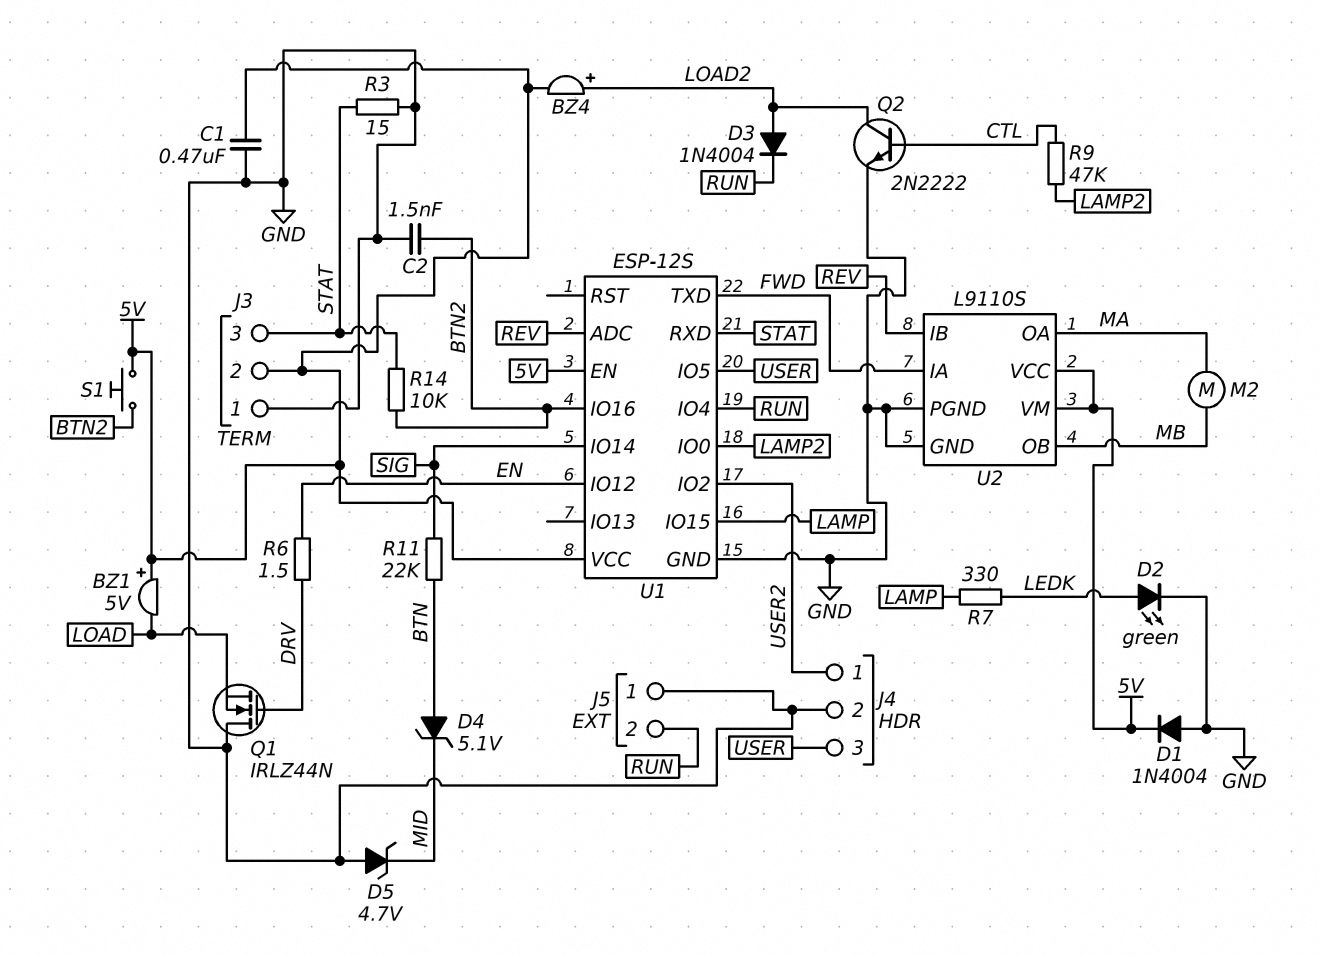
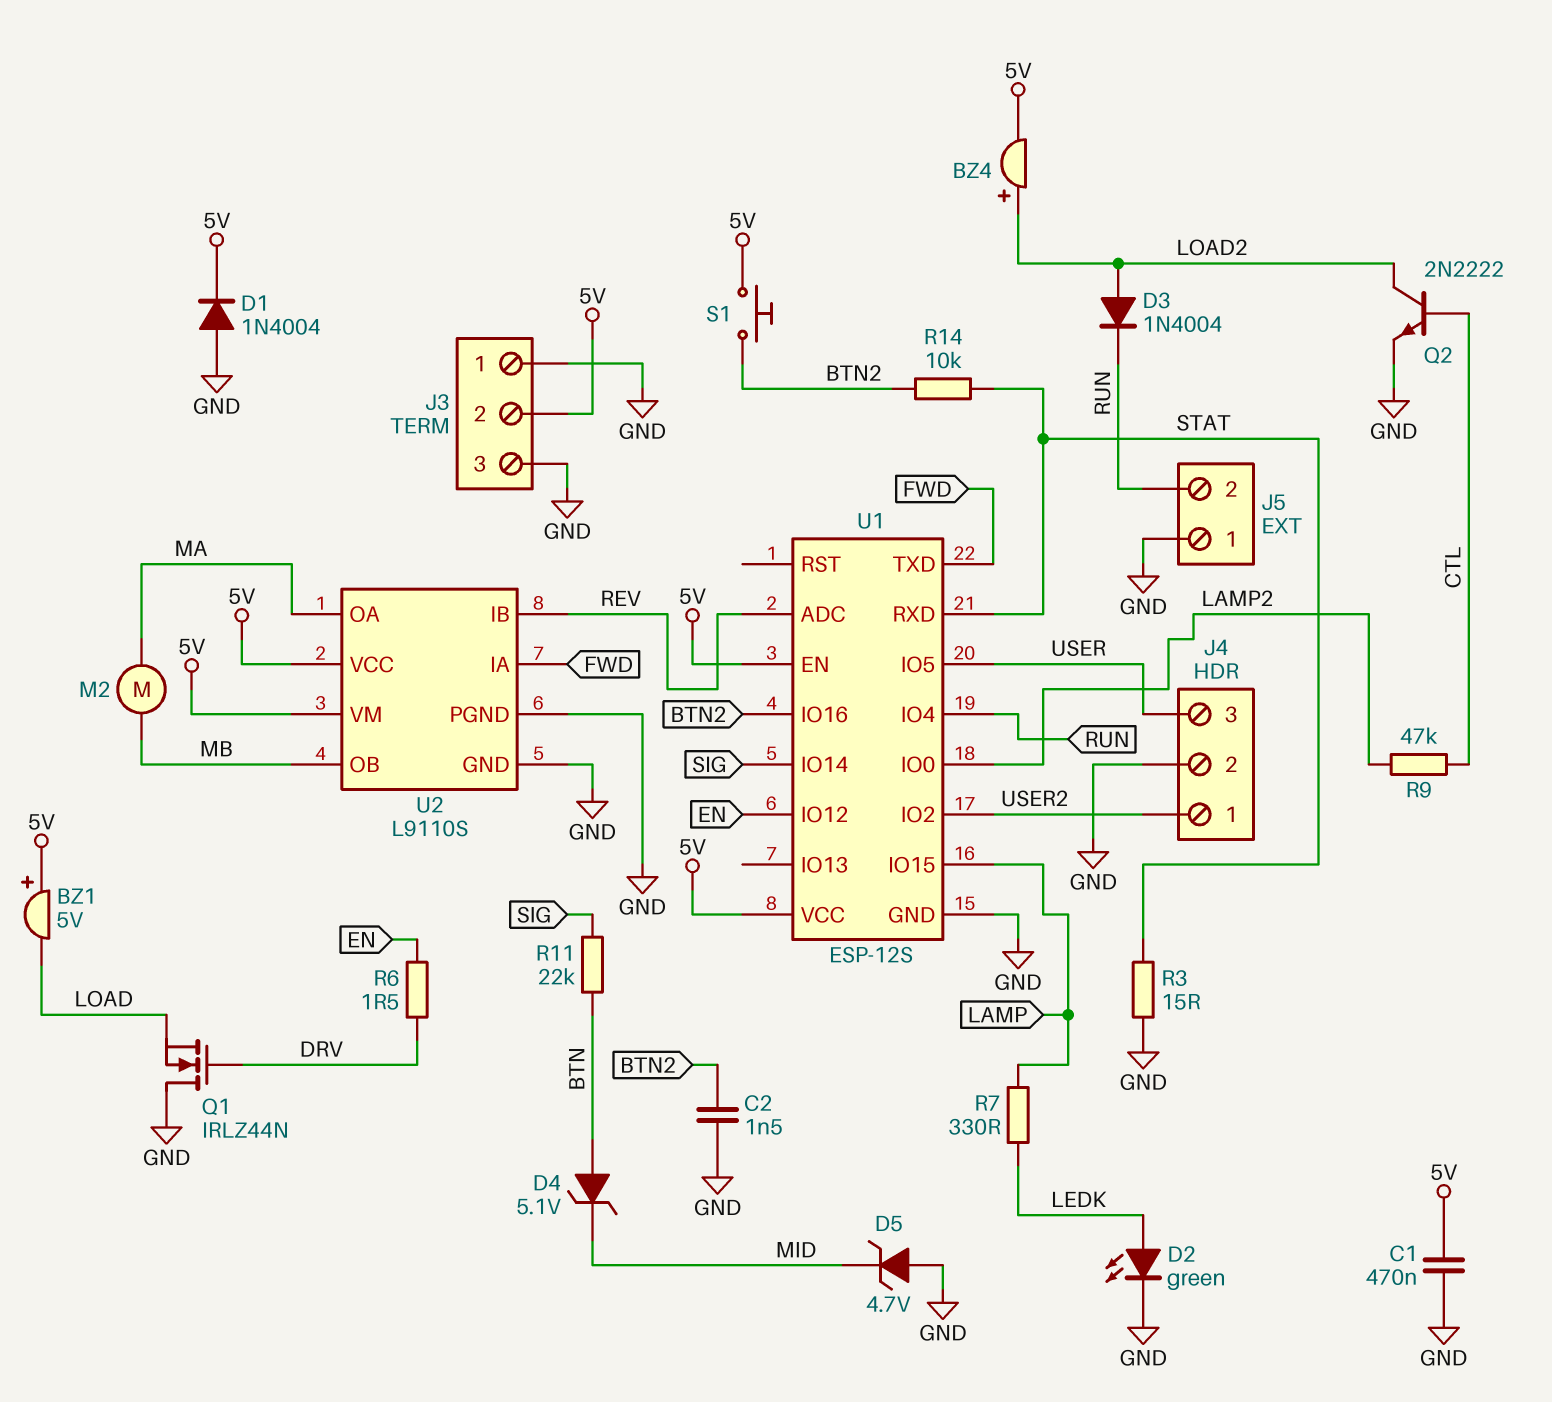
J3 pin 3: STAT -> GND

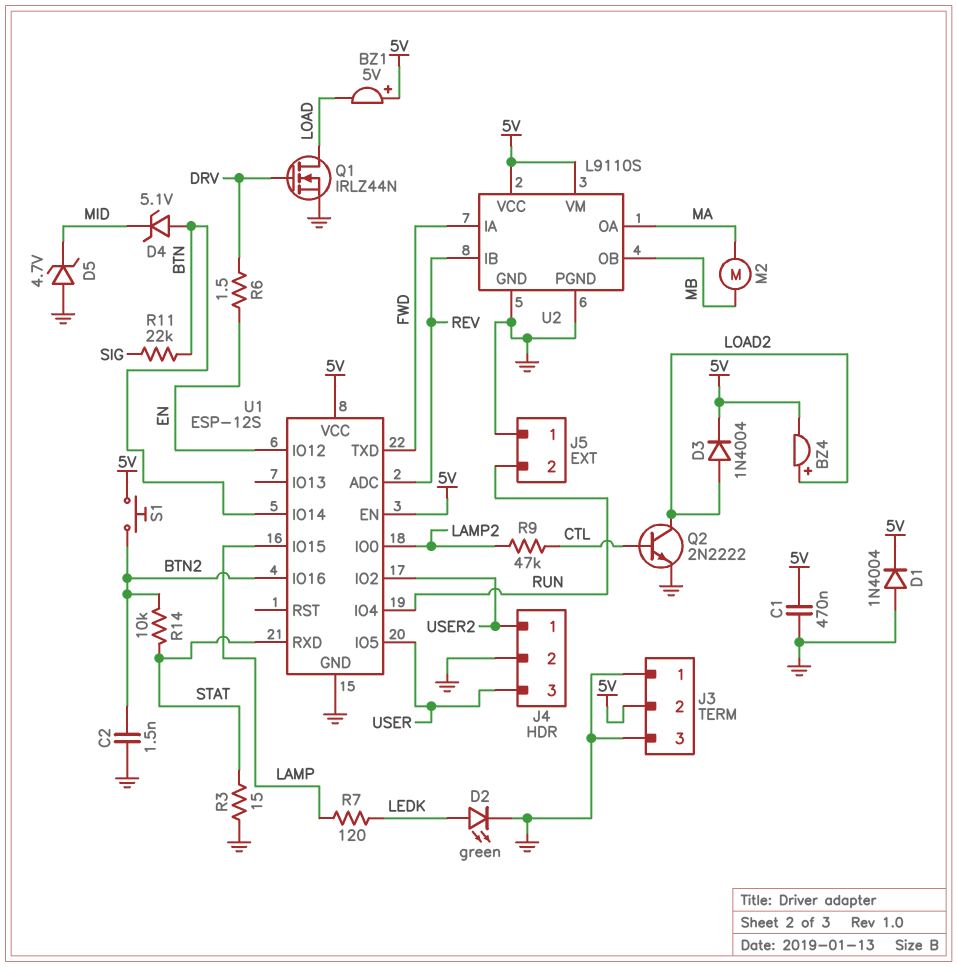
D3: diode 1N4004 (A LOAD2, K RUN) -> diode 1N4004 (A LOAD2, K 5V)
Q1: NMOS IRLZ44N (G DRV, D GND, S LOAD) -> NMOS IRLZ44N (G DRV, D LOAD, S GND)
R7: 330 (LAMP, LEDK) -> 120 (LAMP, LEDK)
U1 pin IO14: SIG -> BTN

